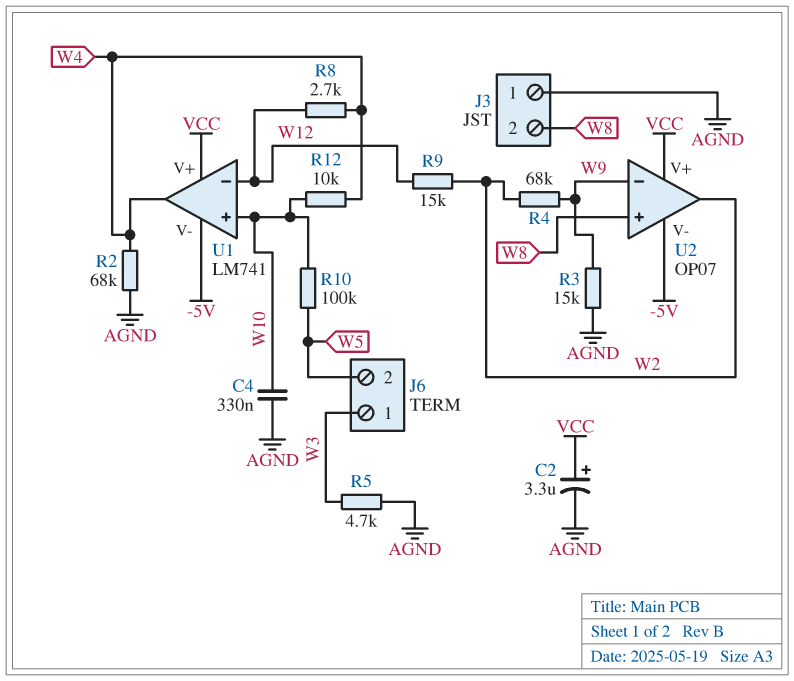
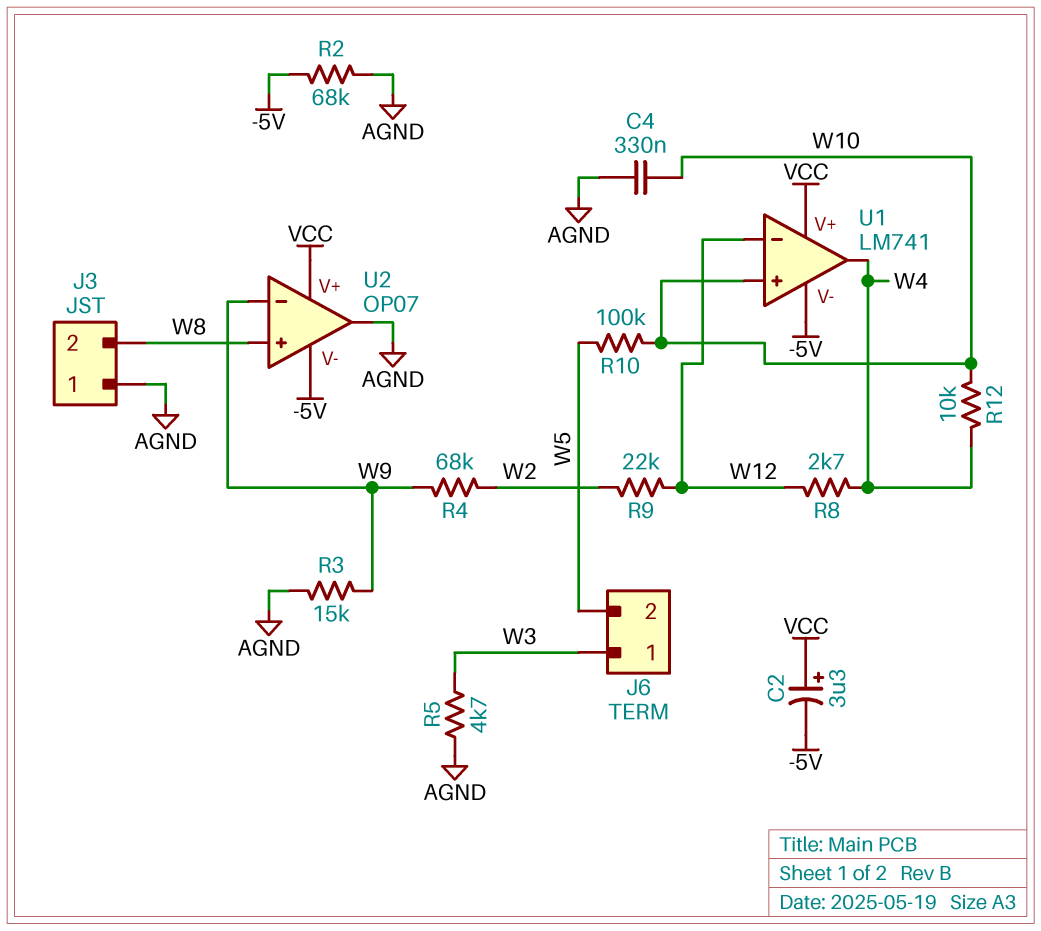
C2: 3.3uF (plus VCC, minus AGND) -> 3.3uF (plus VCC, minus -5V)
R2: 68k (AGND, W4) -> 68k (-5V, AGND)
R9: 15k (W2, W12) -> 22k (W2, W12)
U2 pin out: W2 -> AGND

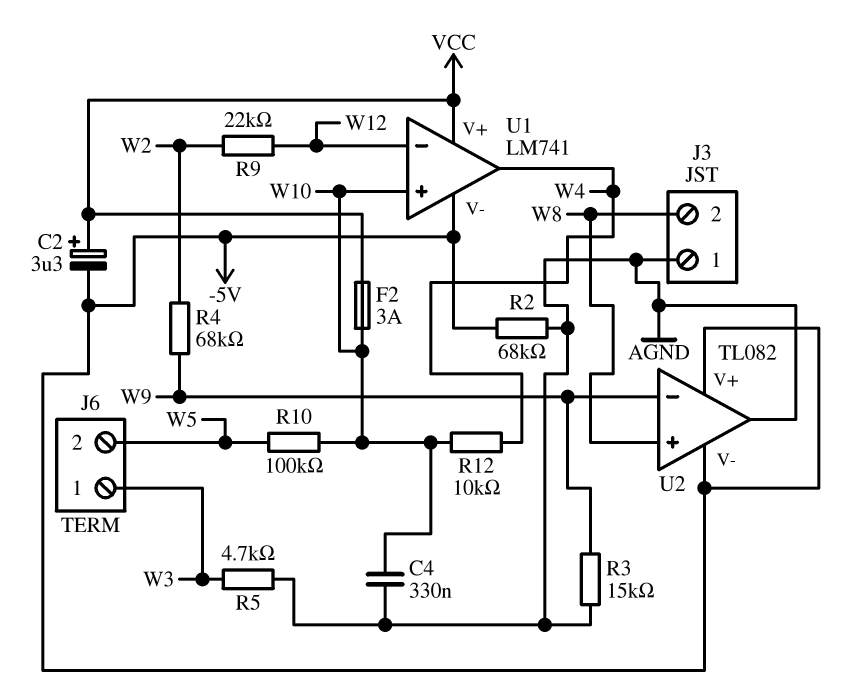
F2: none -> 3A (VCC, W10)
R8: 2.7k (W4, W12) -> none
U2: OP07 -> TL082
U2 pin V+: VCC -> -5V

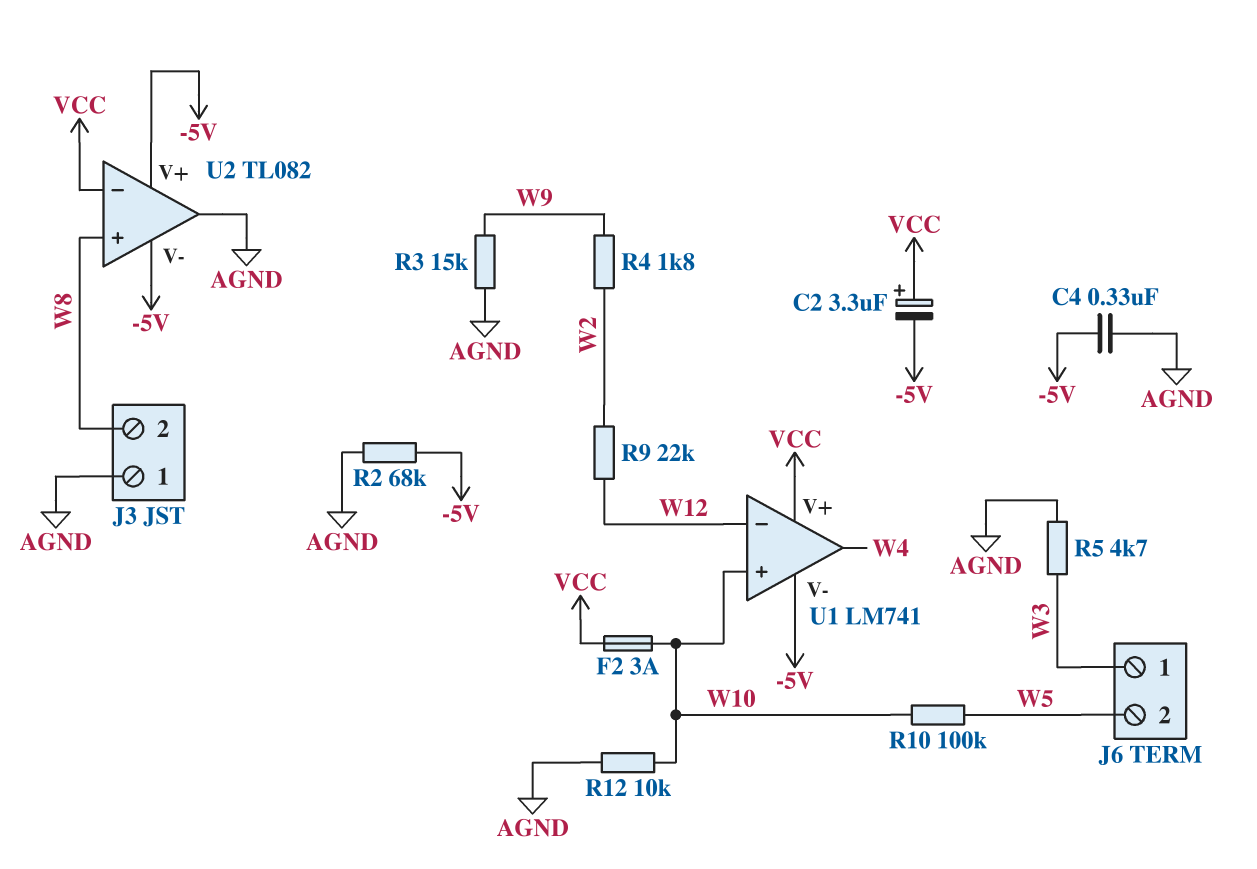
C4: 330nF (AGND, W10) -> 330nF (-5V, AGND)
R4: 68k (W2, W9) -> 1.8k (W2, W9)
R12: 10k (W4, W10) -> 10k (AGND, W10)
U2 pin in-: W9 -> VCC

